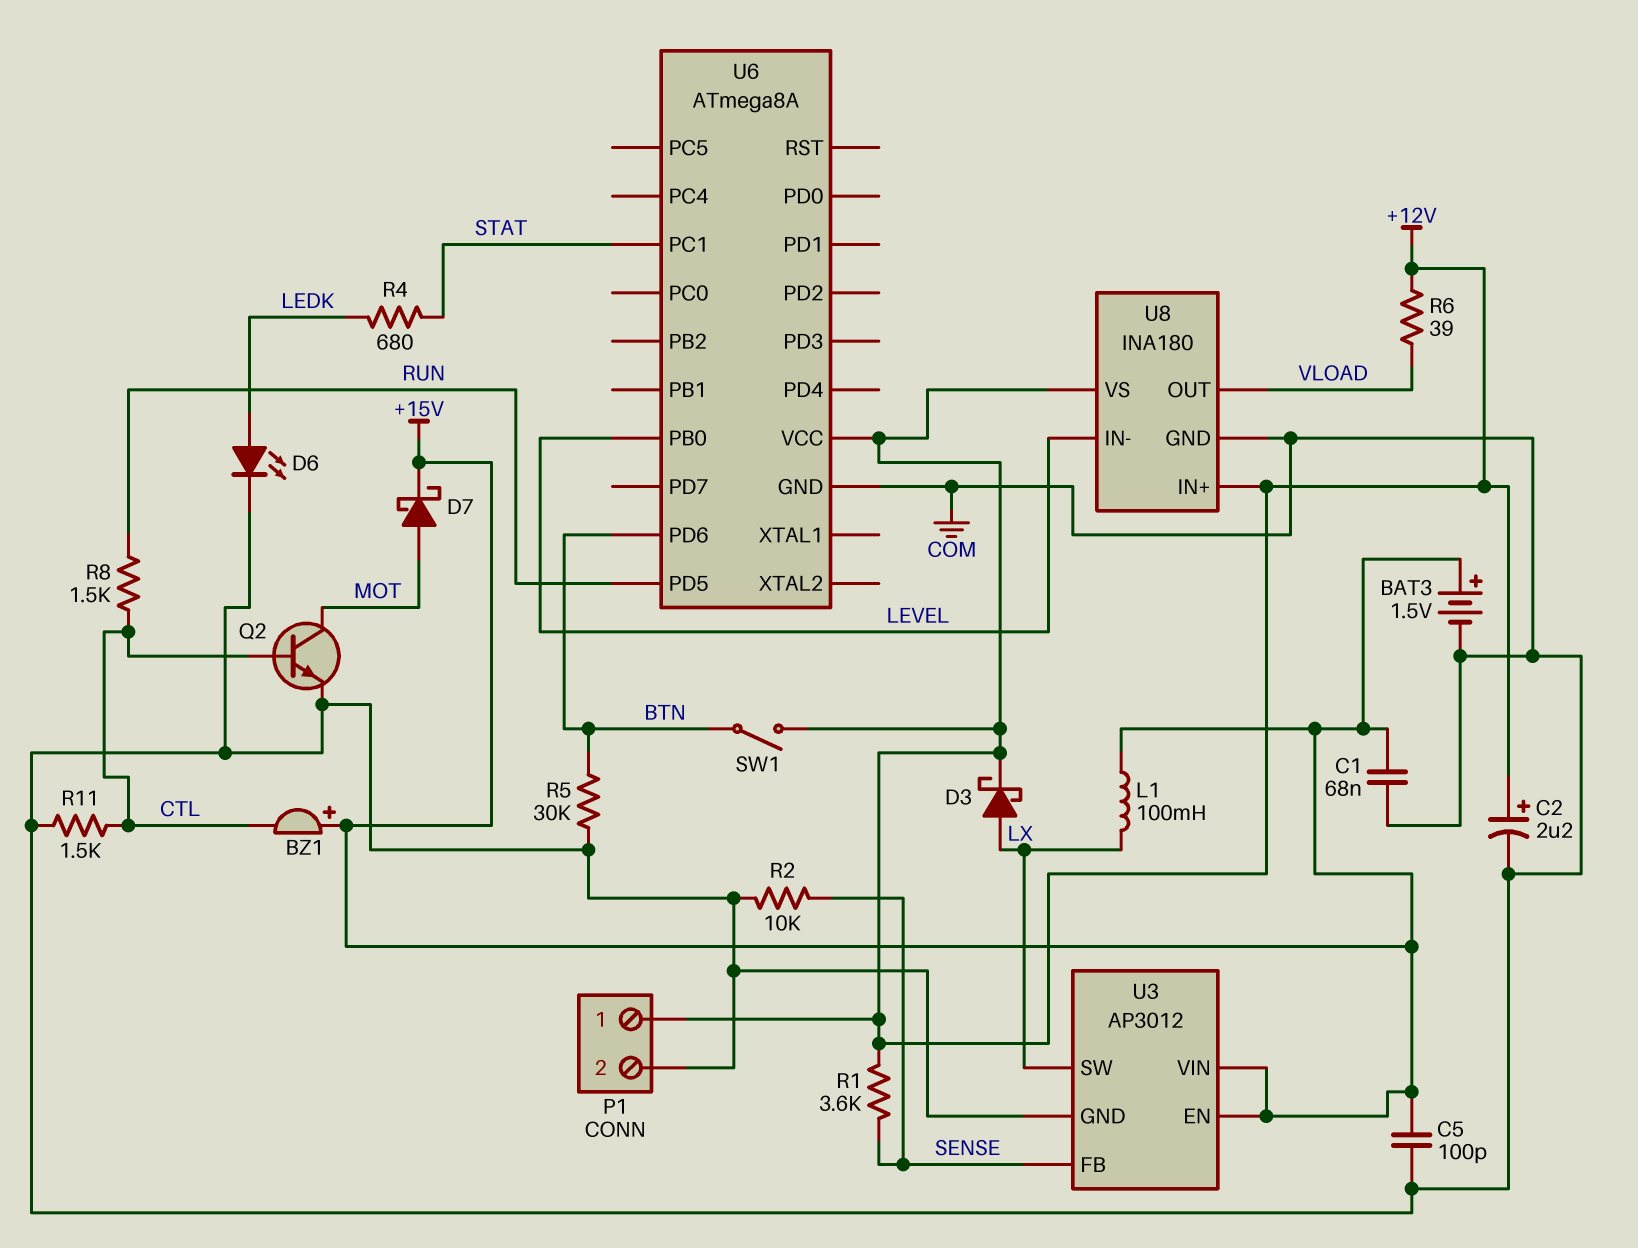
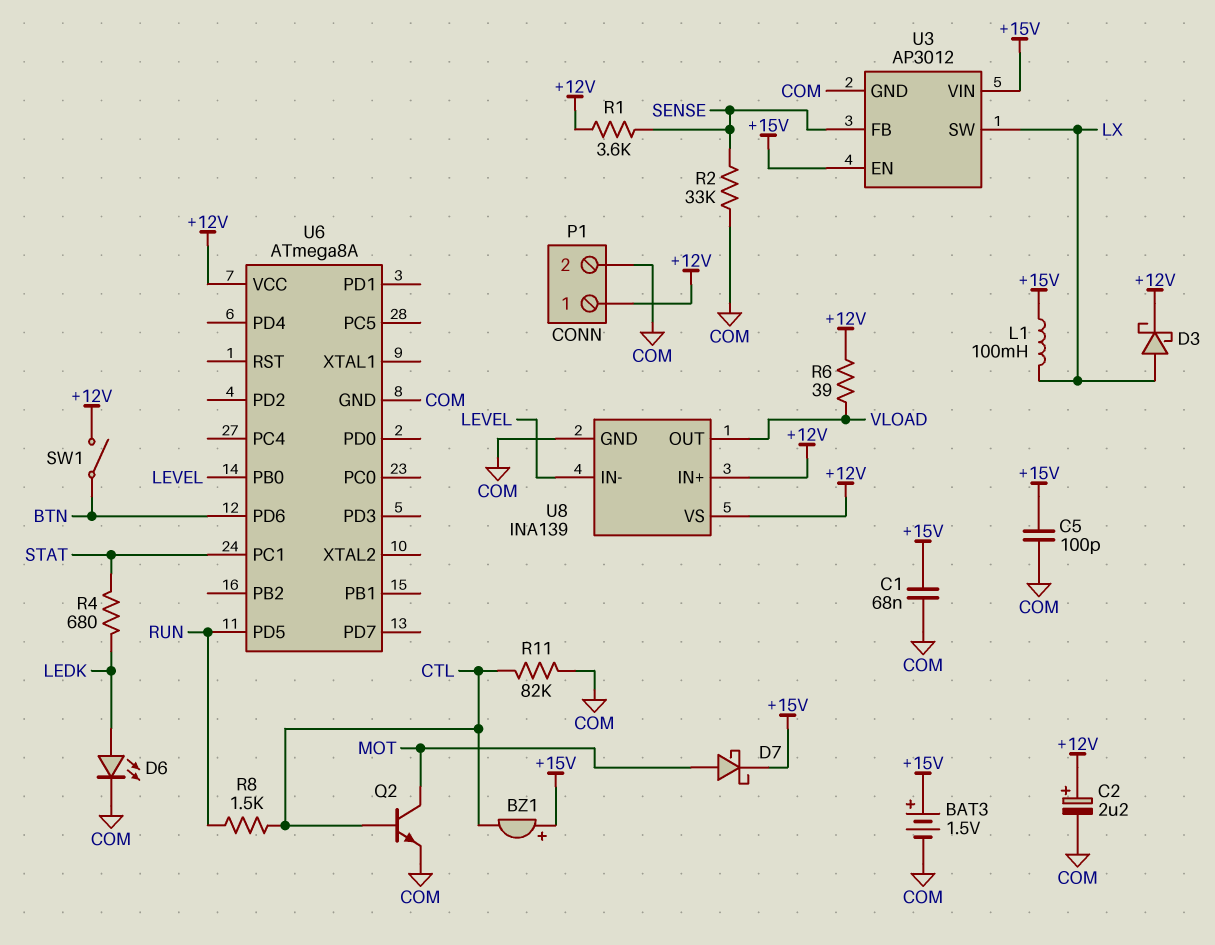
R2: 10k (COM, SENSE) -> 33k (COM, SENSE)
R5: 30k (BTN, COM) -> none
R11: 1.5k (COM, CTL) -> 82k (COM, CTL)
U8: INA180 -> INA139

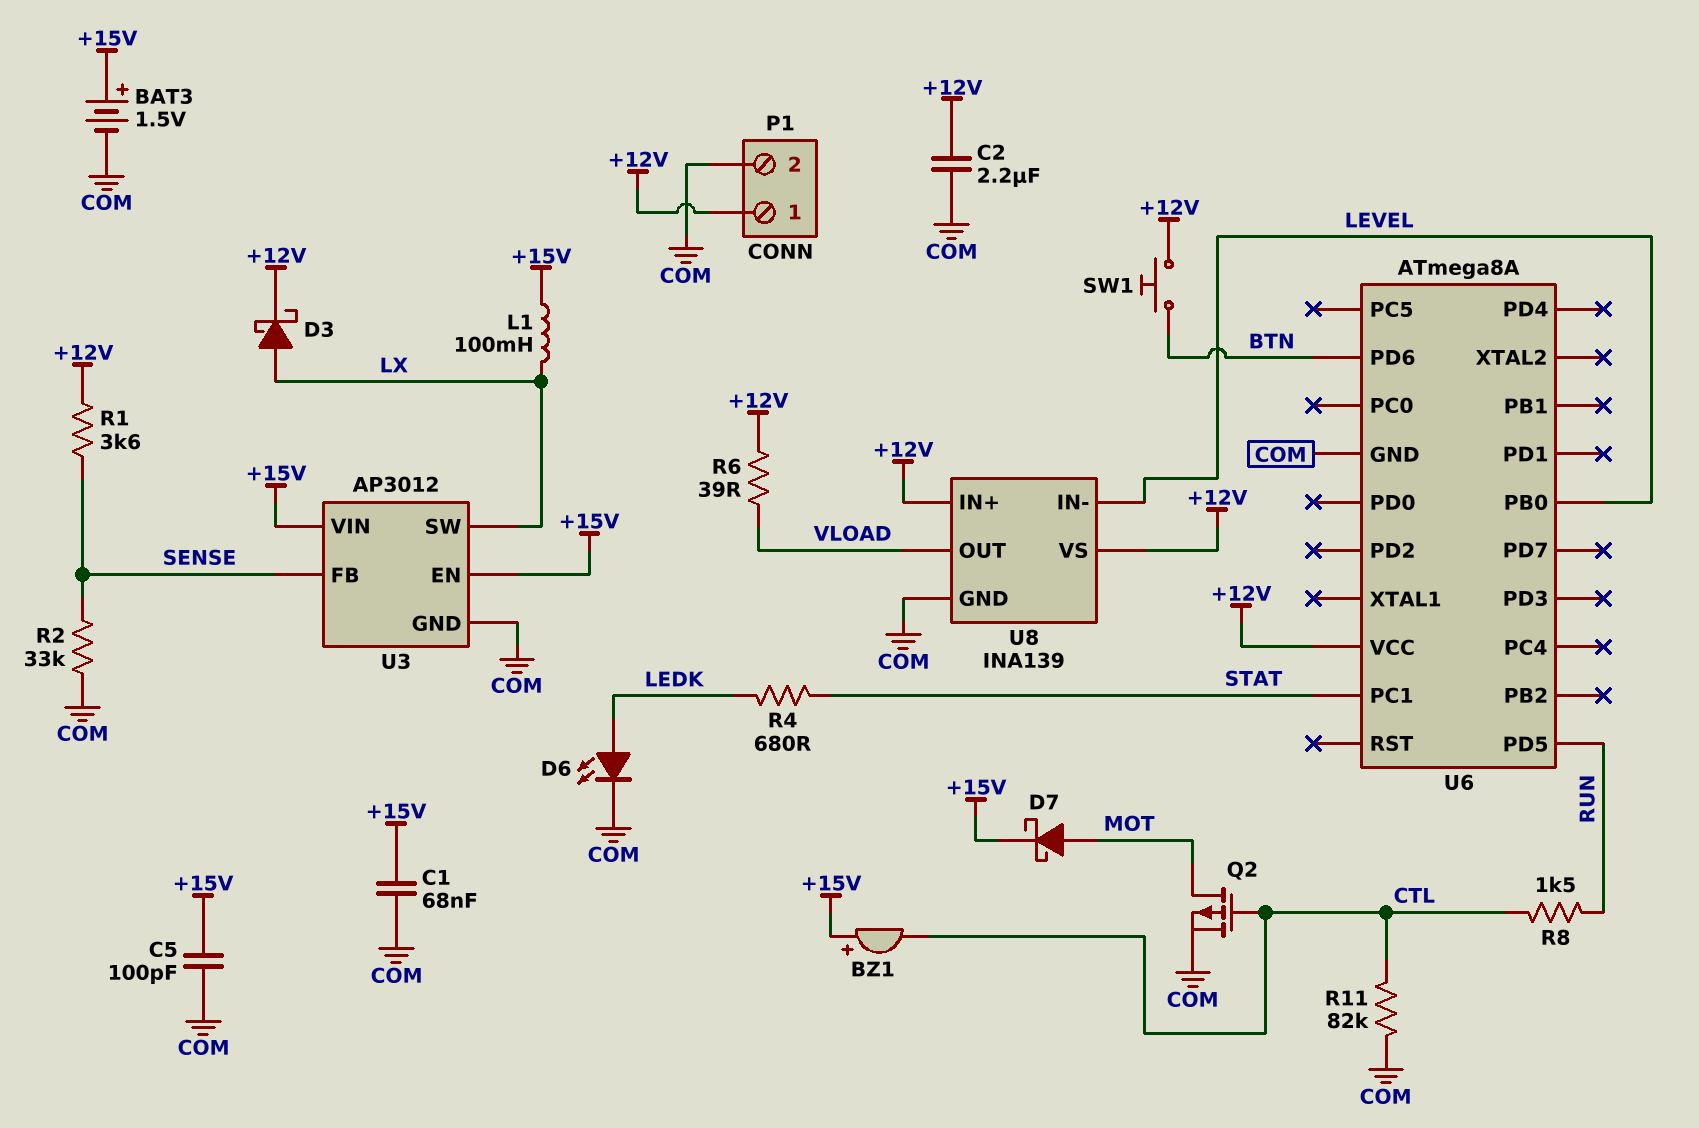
C2: 2.2uF (plus +12V, minus COM) -> 2.2uF (+12V, COM)
Q2: NPN (B CTL, C MOT, E COM) -> PMOS (G CTL, D MOT, S COM)
SW1: switch (+12V, BTN) -> button (+12V, BTN)

